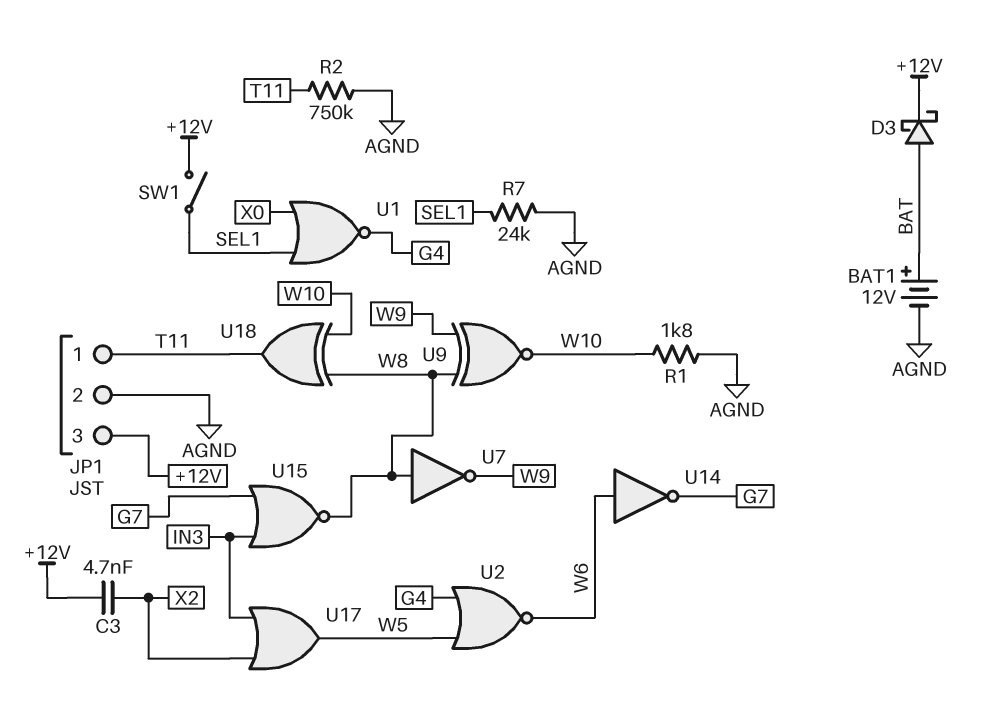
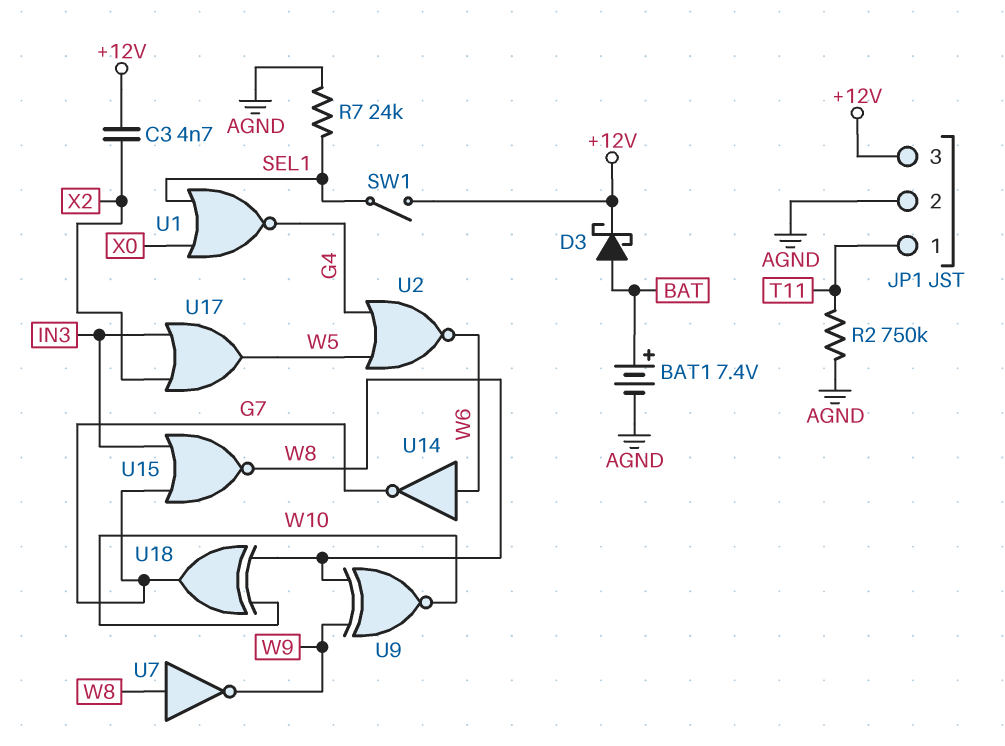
BAT1: 12V (plus BAT, minus AGND) -> 7.4V (plus BAT, minus AGND)
R1: 1.8k (AGND, W10) -> none
U18: XOR (in W8, in W10, out T11) -> XOR (in W8, in W10, out G7)

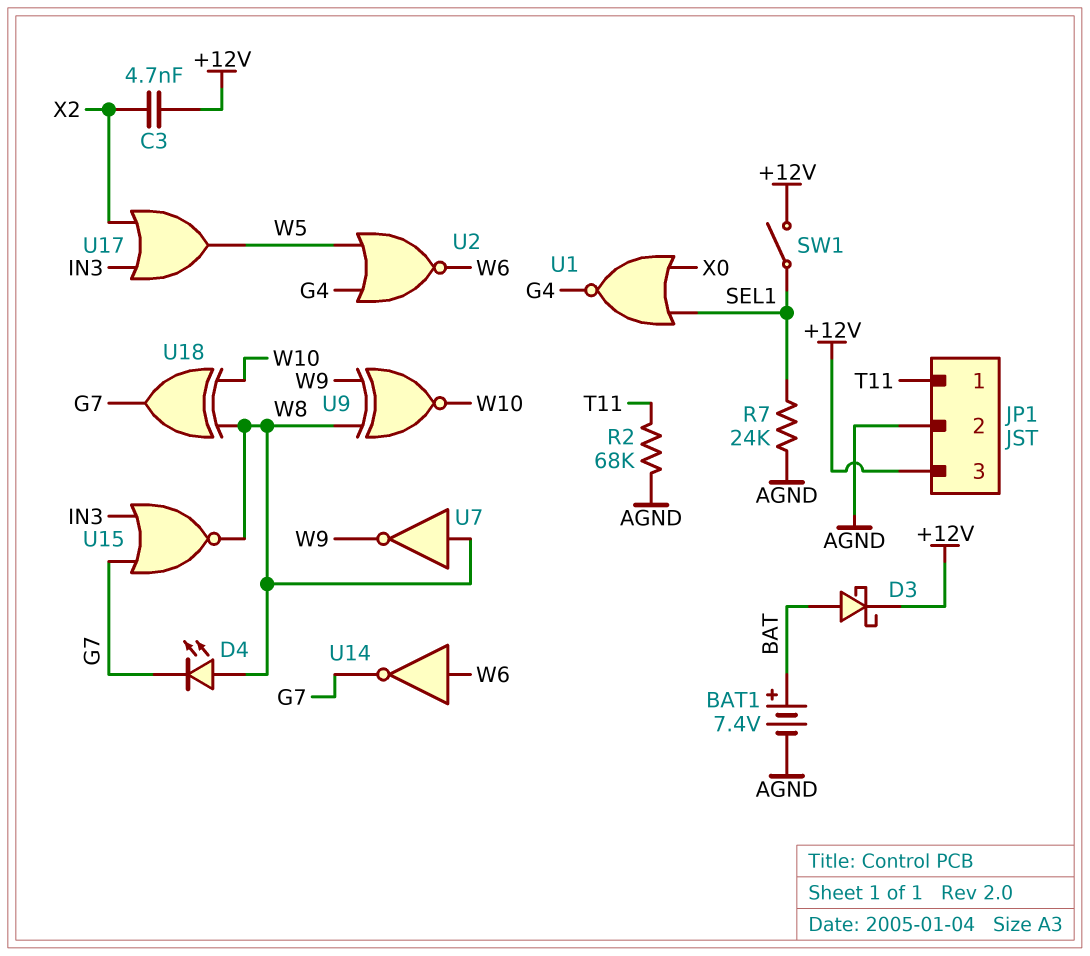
D4: none -> LED (A W8, K G7)
R2: 750k (AGND, T11) -> 68k (AGND, T11)

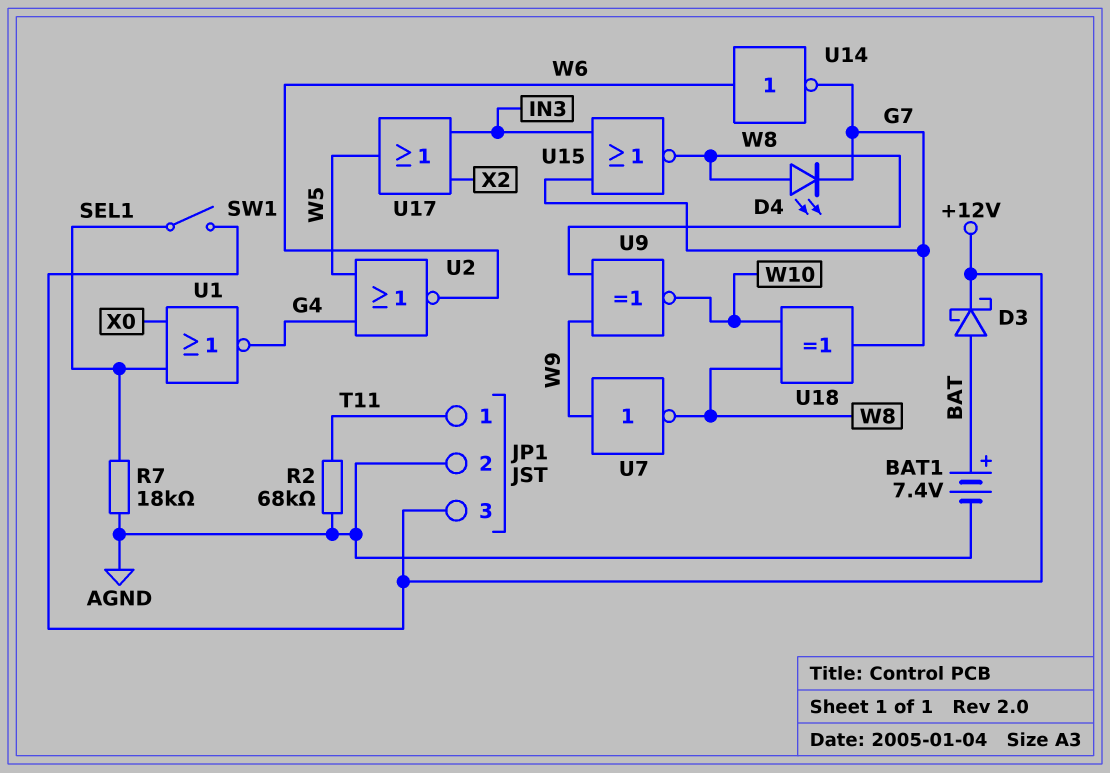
C3: 4.7nF (+12V, X2) -> none
R7: 24k (AGND, SEL1) -> 18k (AGND, SEL1)
U7: NOT (in W8, out W9) -> NOT (in W9, out W8)

